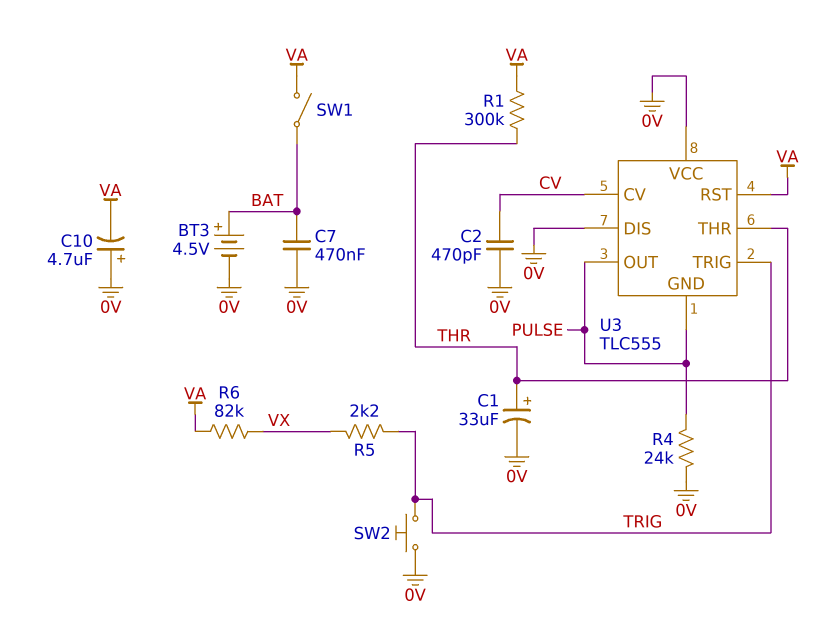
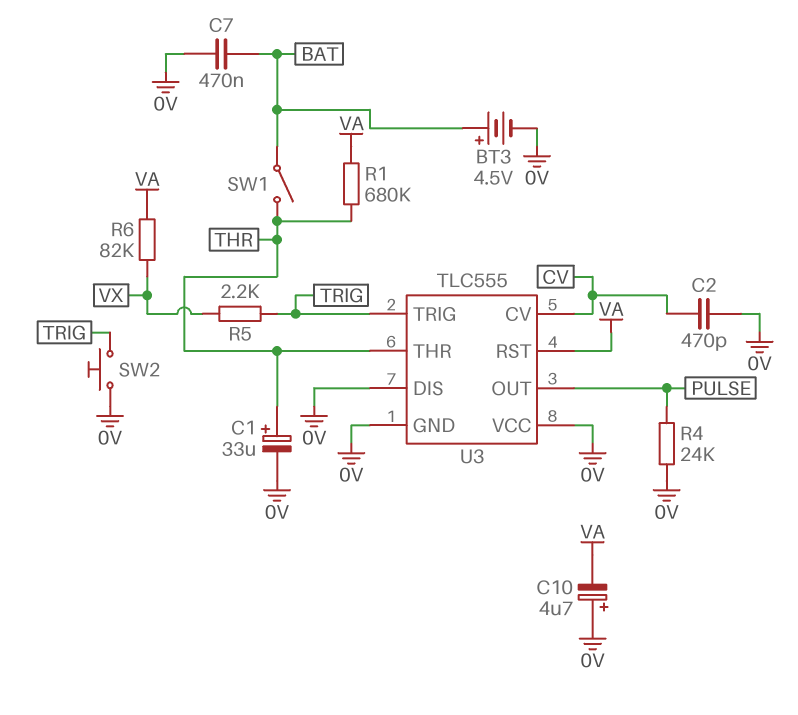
R1: 300k (THR, VA) -> 680k (THR, VA)
SW1: switch (BAT, VA) -> switch (BAT, THR)
U3 pin GND: PULSE -> 0V

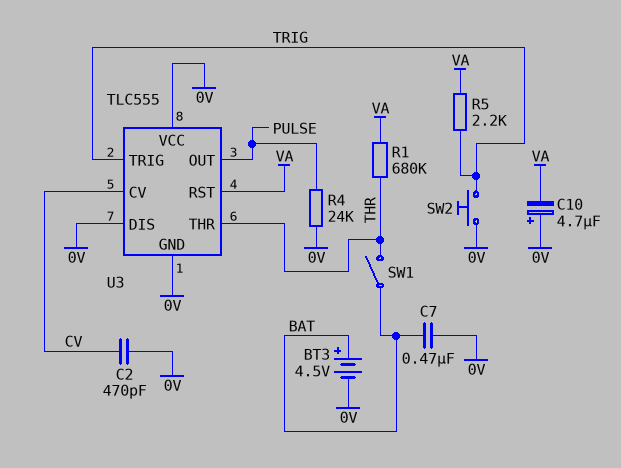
C1: 33uF (plus THR, minus 0V) -> none
R5: 2.2k (TRIG, VX) -> 2.2k (TRIG, VA)
R6: 82k (VA, VX) -> none

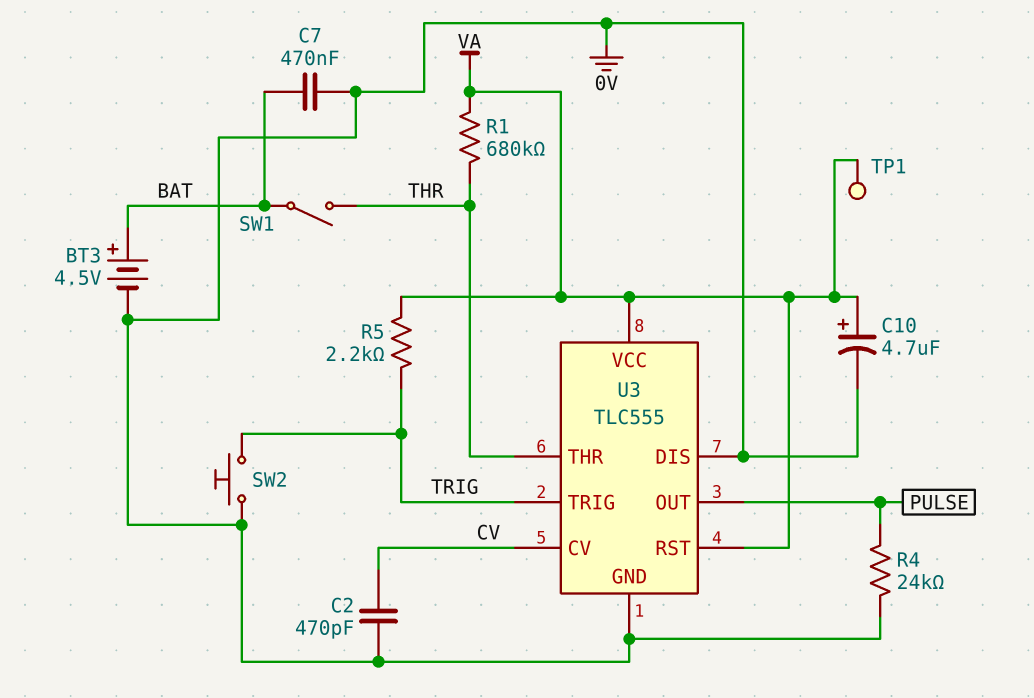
C10: 4.7uF (plus 0V, minus VA) -> 4.7uF (plus VA, minus 0V)
TP1: none -> test point (VA)
U3 pin VCC: 0V -> VA

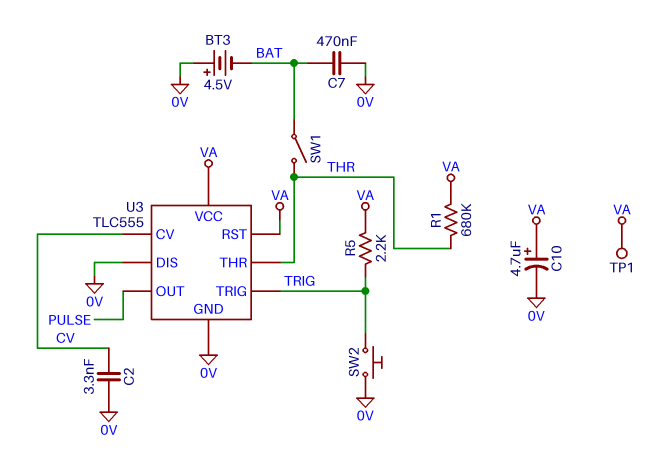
BT3: 4.5V (plus BAT, minus 0V) -> 4.5V (plus 0V, minus BAT)
C2: 470pF (0V, CV) -> 3.3nF (0V, CV)
R4: 24k (0V, PULSE) -> none

